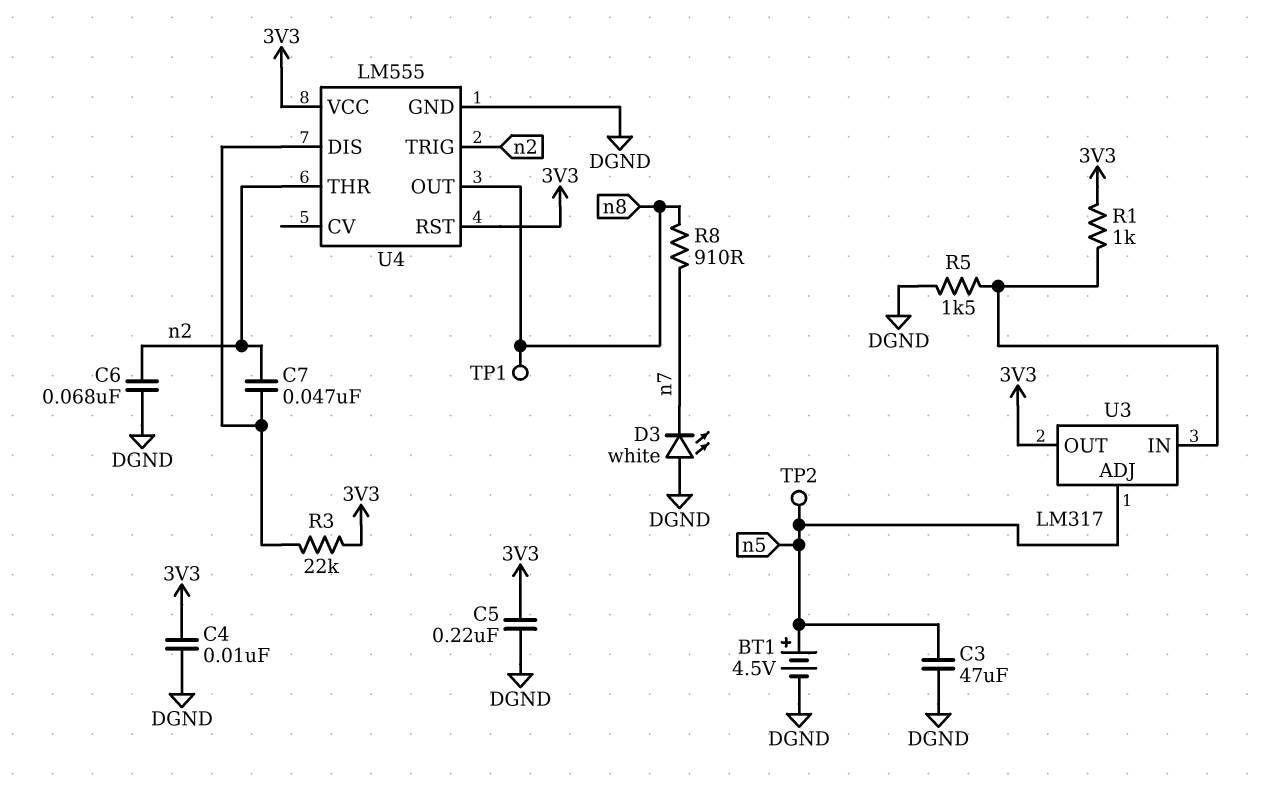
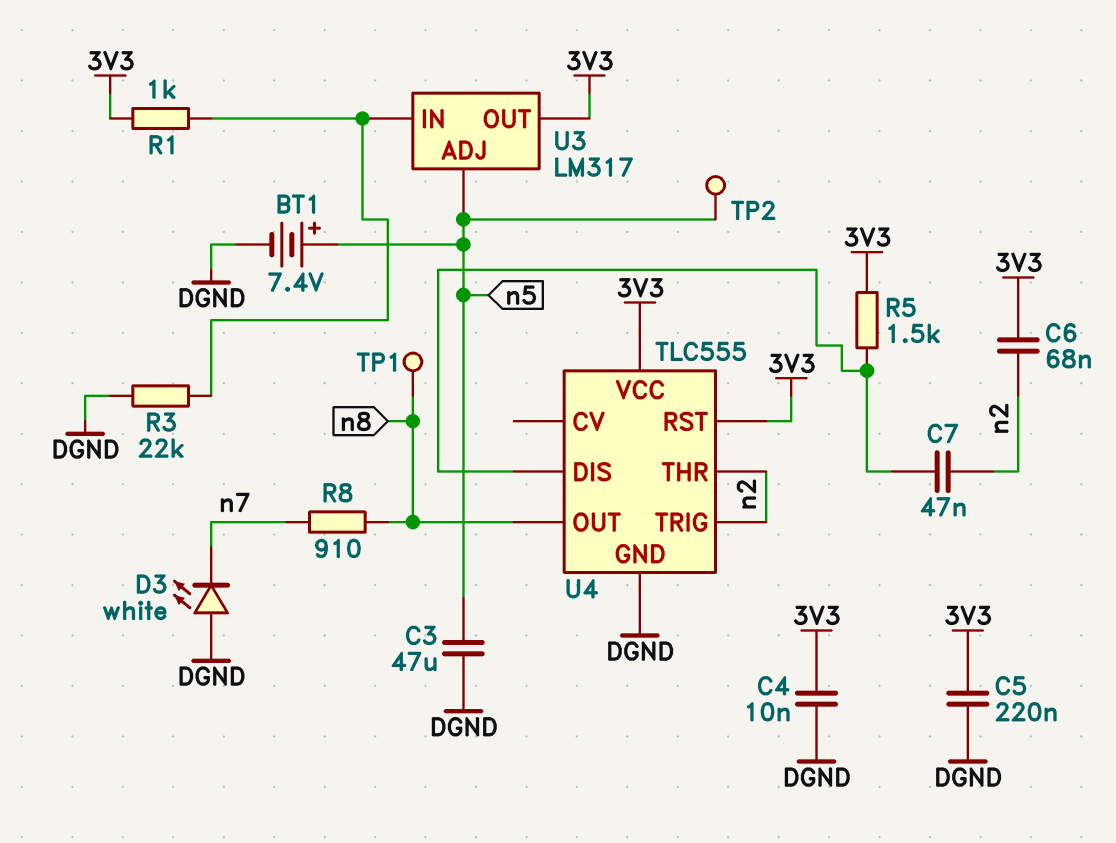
BT1: 4.5V (plus n5, minus DGND) -> 7.4V (plus n5, minus DGND)
C6: 68nF (DGND, n2) -> 68nF (3V3, n2)
R3: 22k (3V3, U4/DIS) -> 22k (DGND, U3/IN)
R5: 1.5k (DGND, U3/IN) -> 1.5k (3V3, U4/DIS)
U4: LM555 -> TLC555

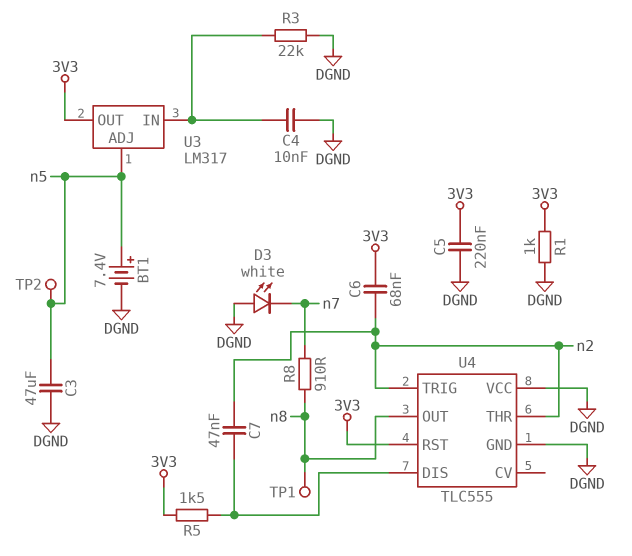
C4: 10nF (3V3, DGND) -> 10nF (DGND, U3/IN)
R1: 1k (3V3, U3/IN) -> 1k (3V3, DGND)
U4 pin VCC: 3V3 -> DGND

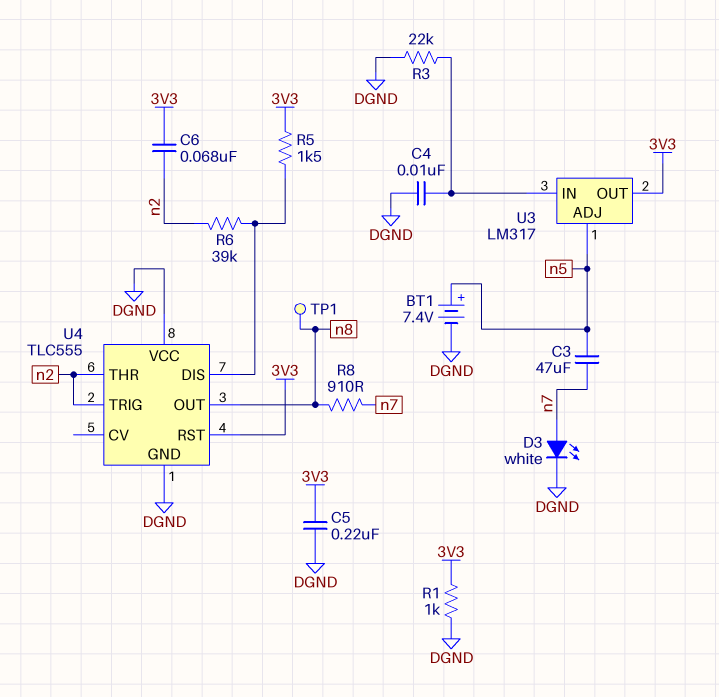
C3: 47uF (DGND, n5) -> 47uF (n5, n7)
C7: 47nF (U4/DIS, n2) -> none
D3: LED white (A DGND, K n7) -> LED white (A n7, K DGND)
R6: none -> 39k (U4/DIS, n2)
TP2: test point (n5) -> none

